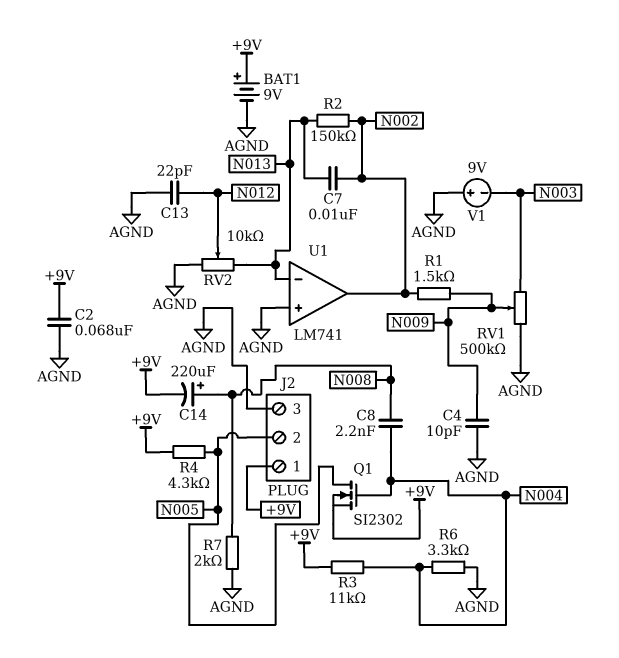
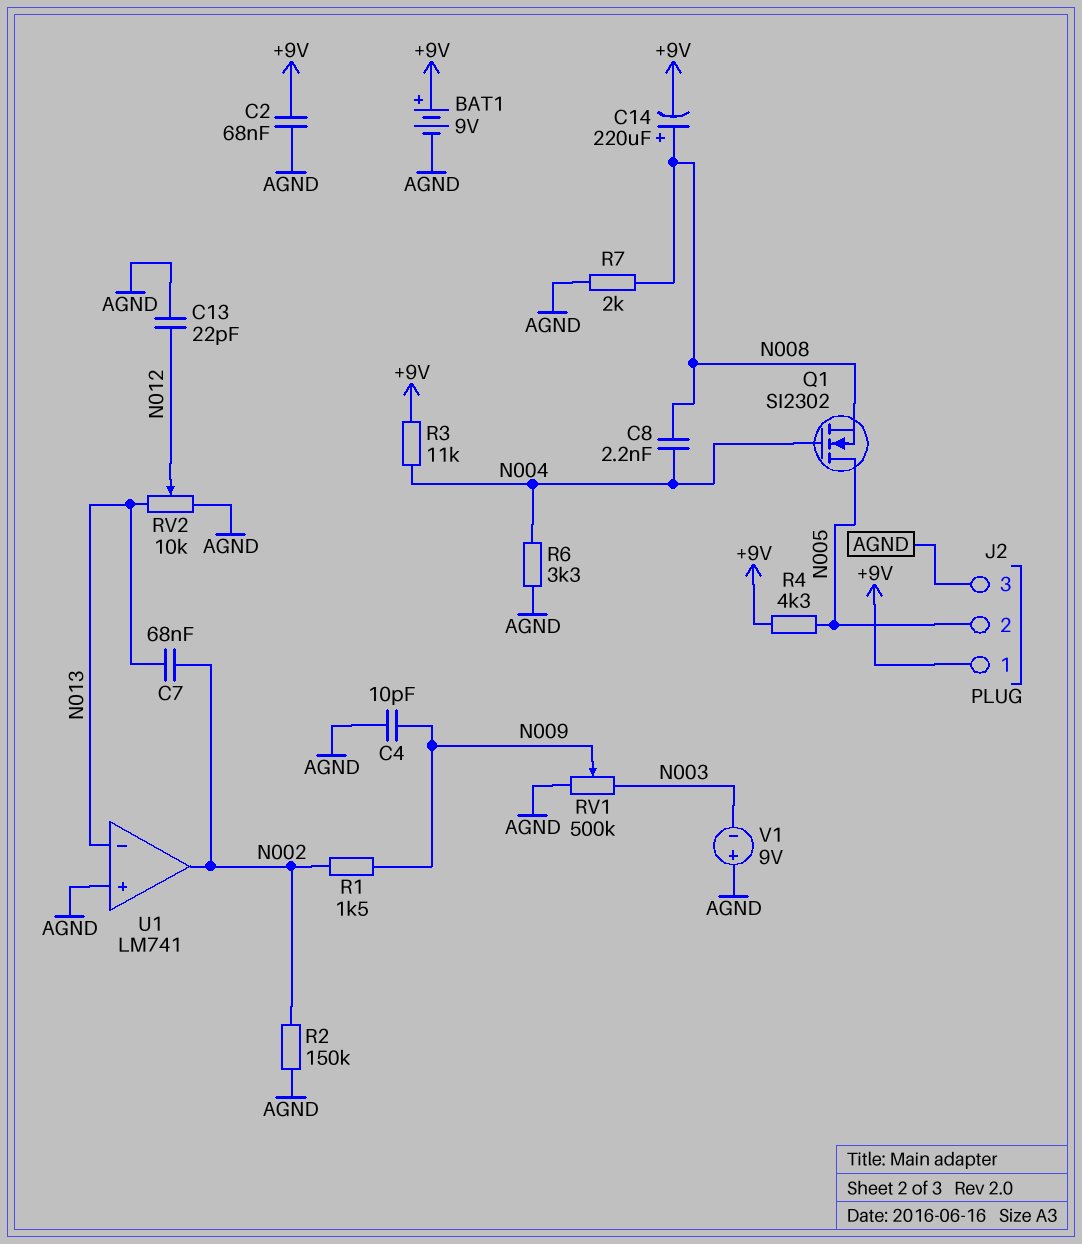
C7: 10nF (N002, N013) -> 68nF (N002, N013)
Q1: NMOS SI2302 (G N004, D N005, S +9V) -> NMOS SI2302 (G N004, D N005, S N008)
R2: 150k (N002, N013) -> 150k (AGND, N002)

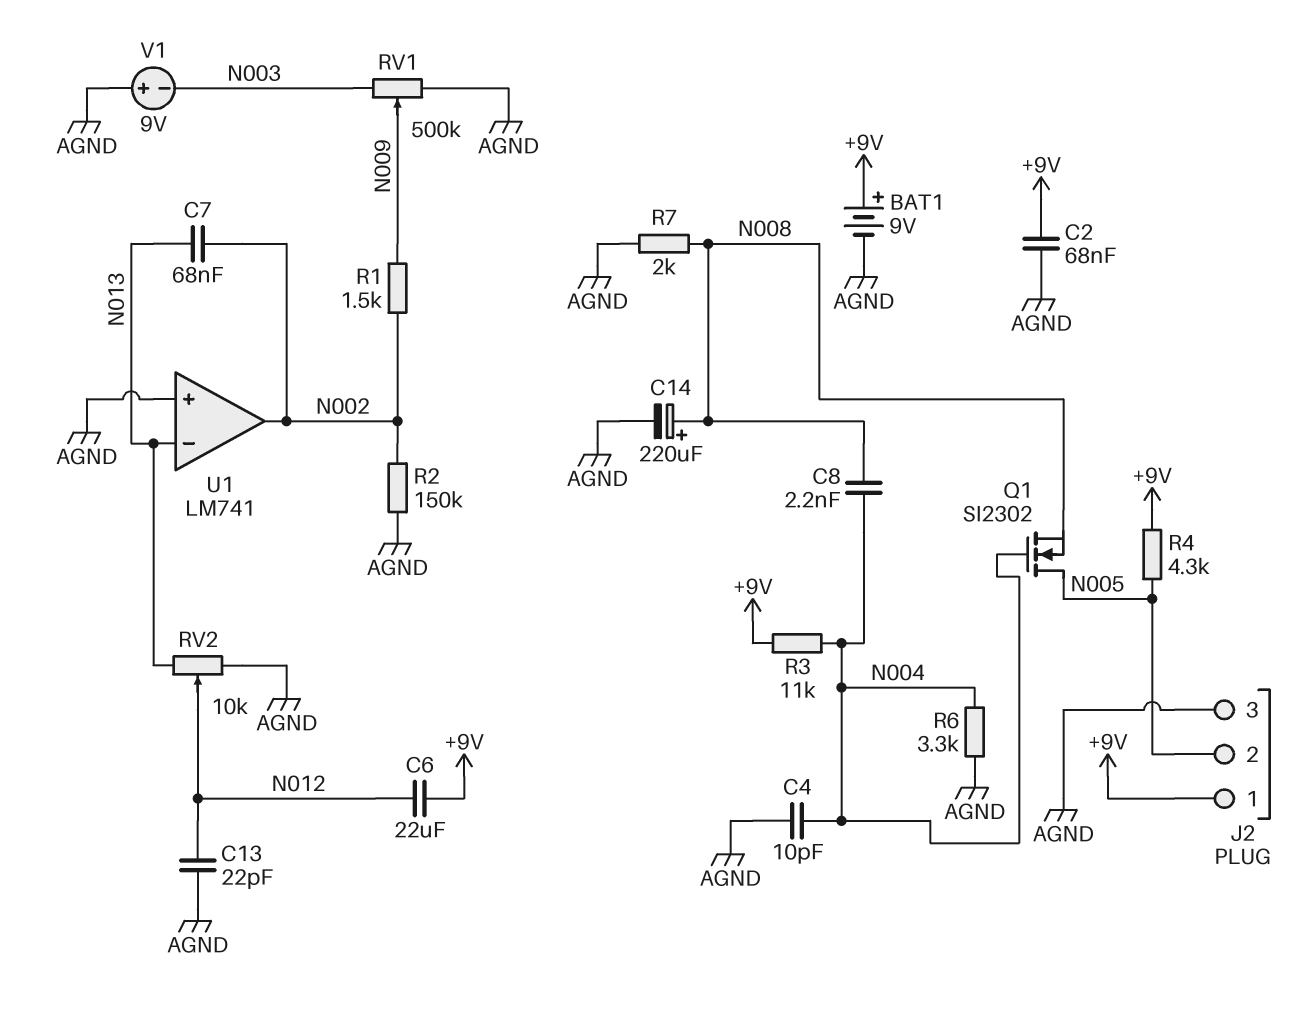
C4: 10pF (AGND, N009) -> 10pF (AGND, N004)
C6: none -> 22uF (+9V, N012)
C14: 220uF (plus N008, minus +9V) -> 220uF (plus N008, minus AGND)

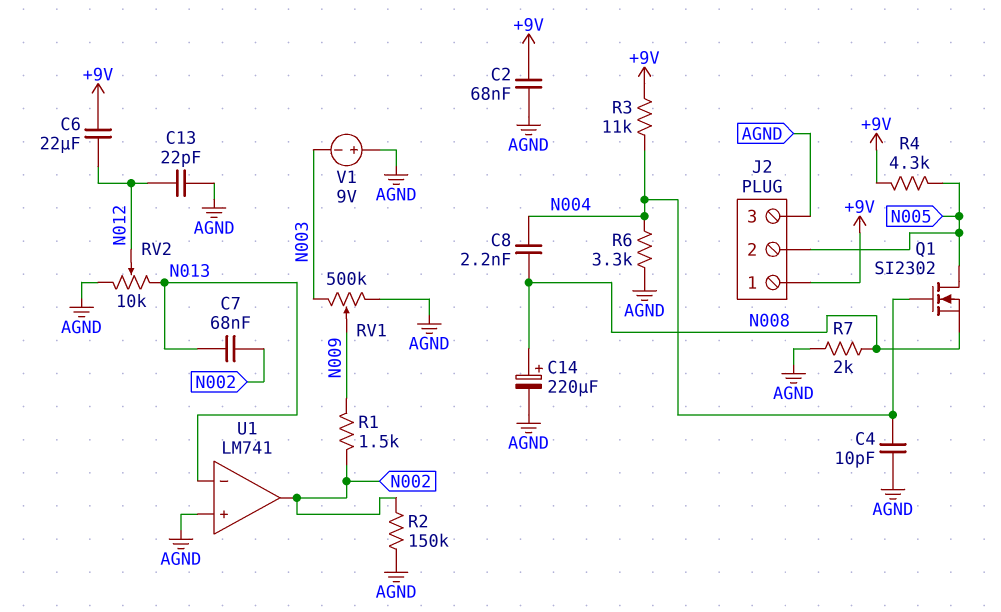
BAT1: 9V (plus +9V, minus AGND) -> none

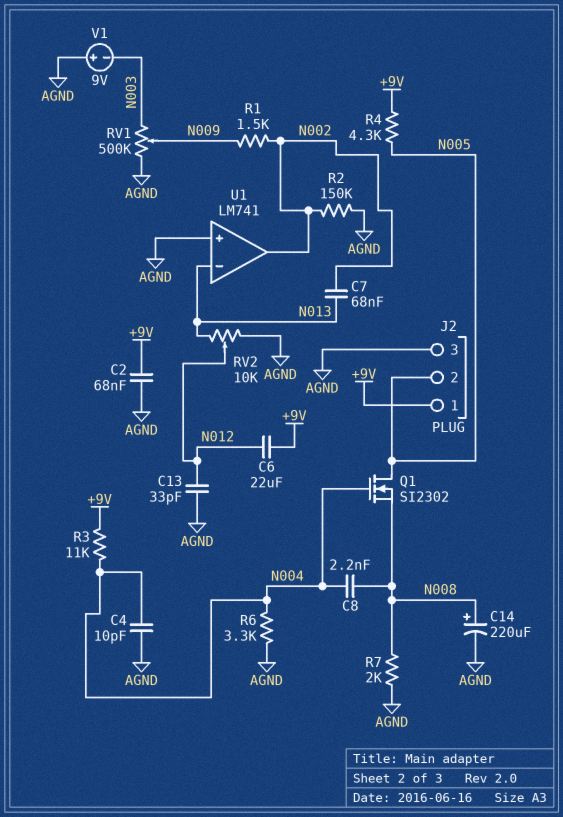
C13: 22pF (AGND, N012) -> 33pF (AGND, N012)

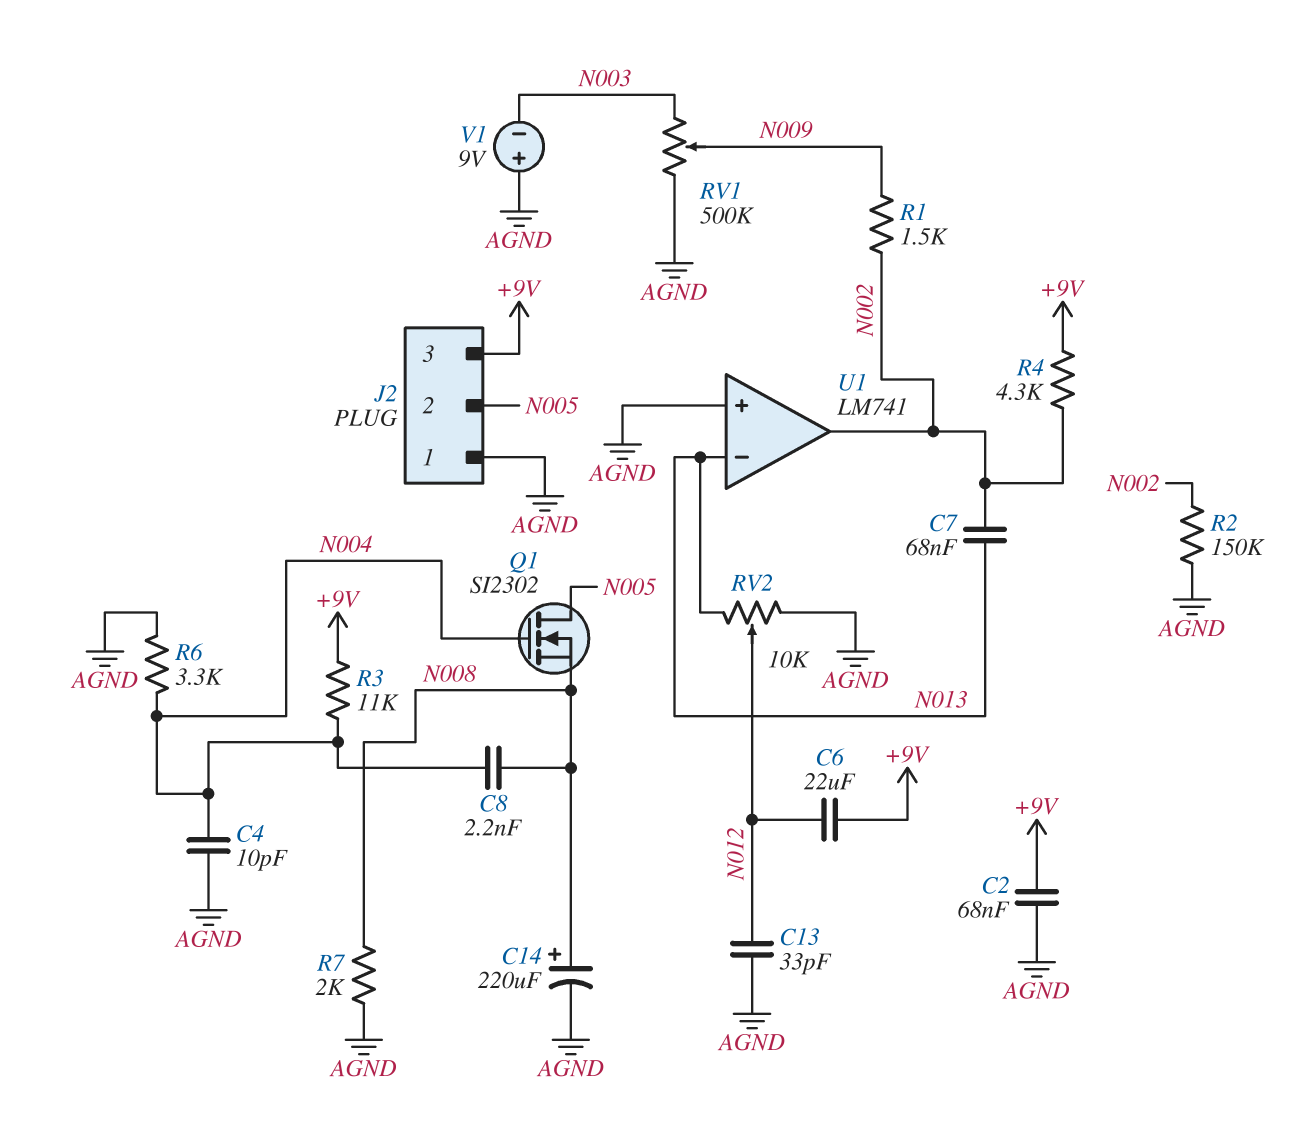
J2 pin 1: +9V -> AGND
J2 pin 3: AGND -> +9V
R4: 4.3k (+9V, N005) -> 4.3k (+9V, N002)

